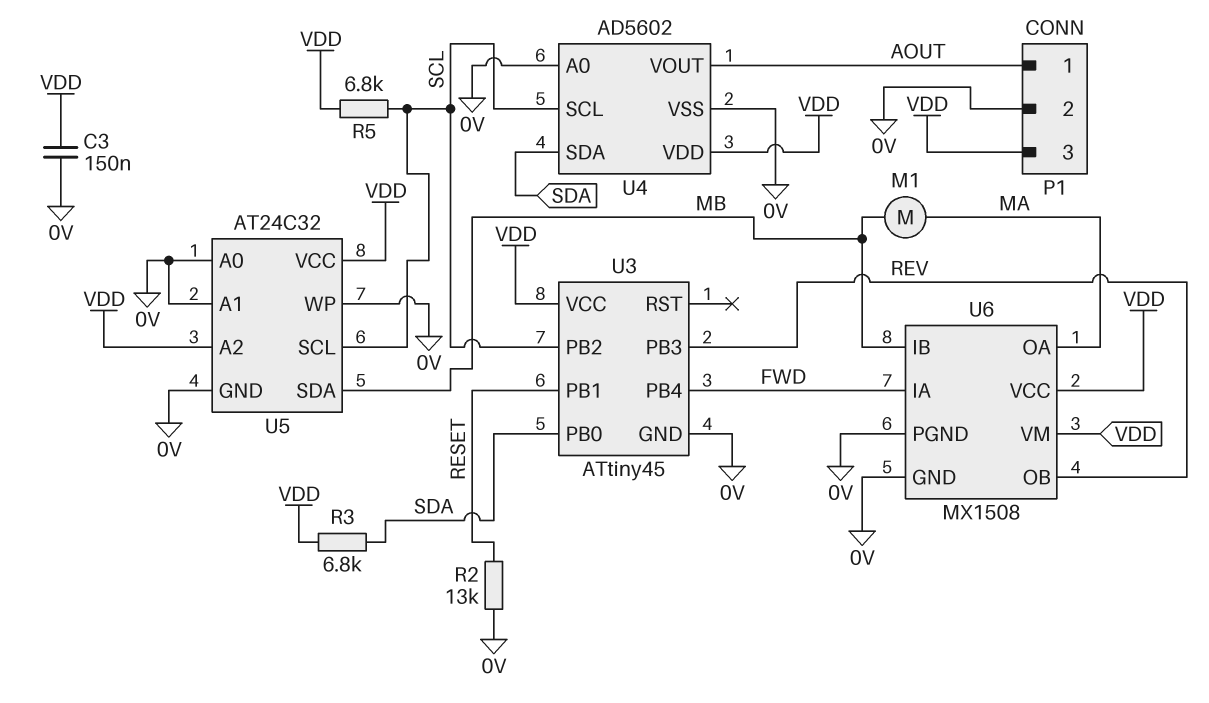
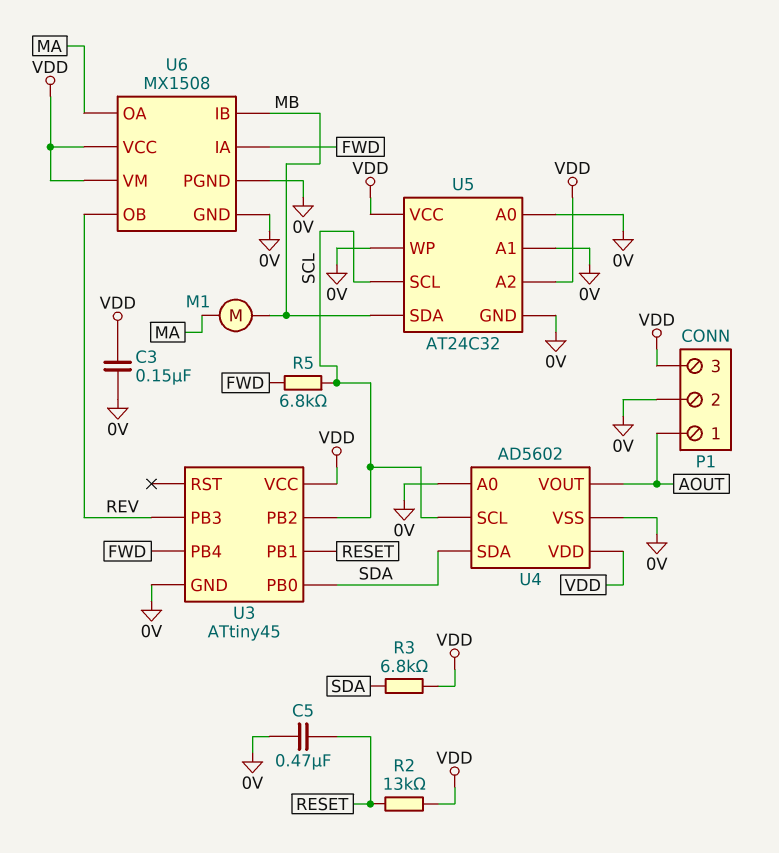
C5: none -> 470nF (0V, RESET)
R2: 13k (0V, RESET) -> 13k (RESET, VDD)
R5: 6.8k (SCL, VDD) -> 6.8k (FWD, SCL)

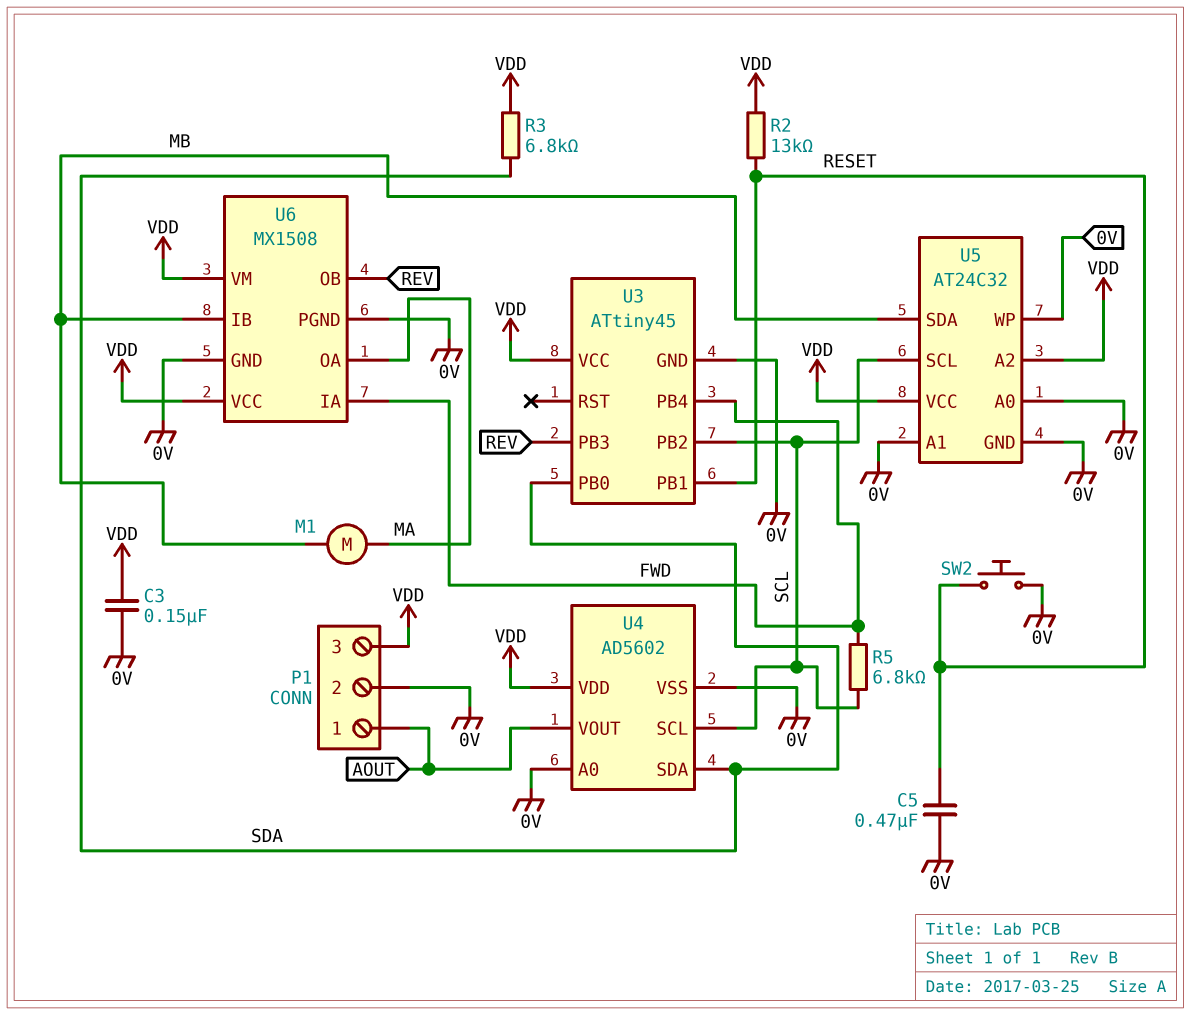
SW2: none -> button (0V, RESET)

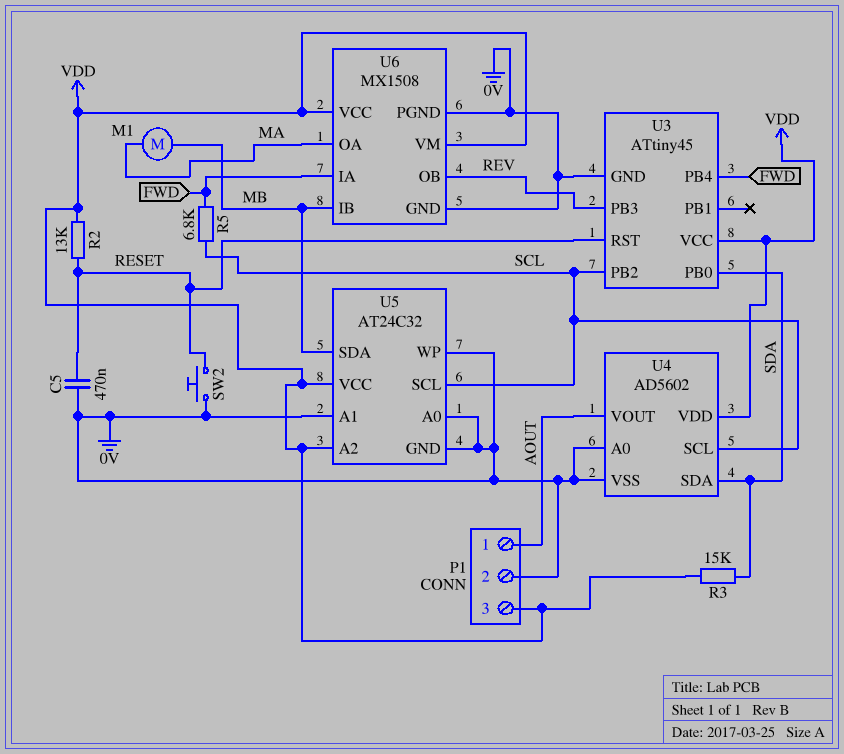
C3: 150nF (0V, VDD) -> none
R3: 6.8k (SDA, VDD) -> 15k (SDA, VDD)
U3 pin PB1: RESET -> none
U3 pin RST: none -> RESET

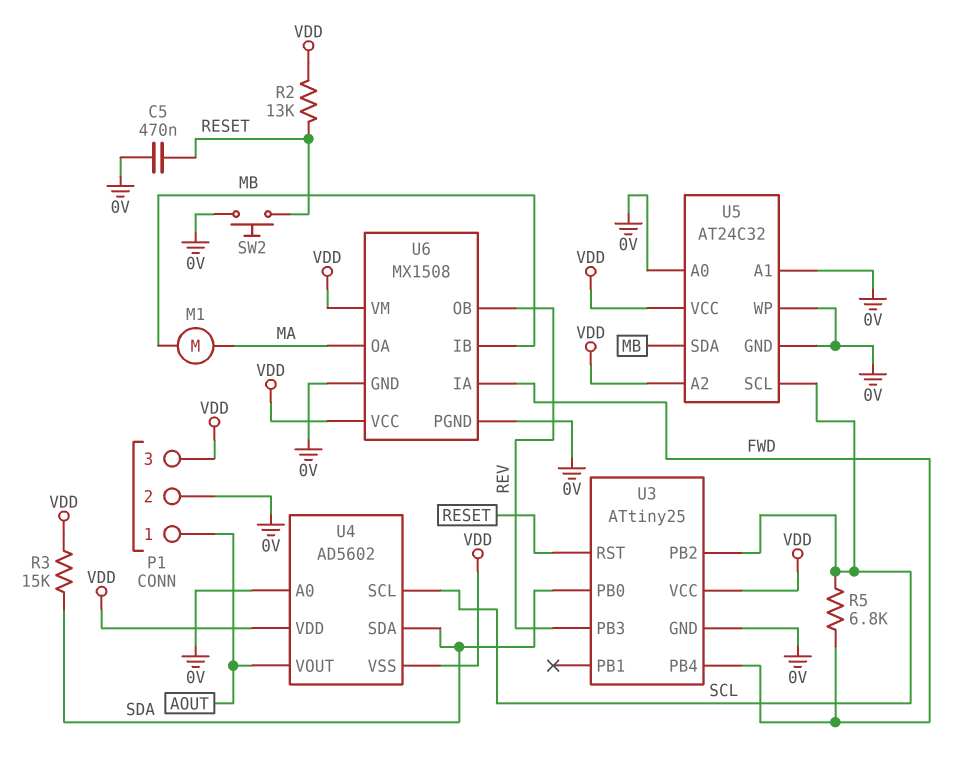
U3: ATtiny45 -> ATtiny25
U4 pin VSS: 0V -> VDD

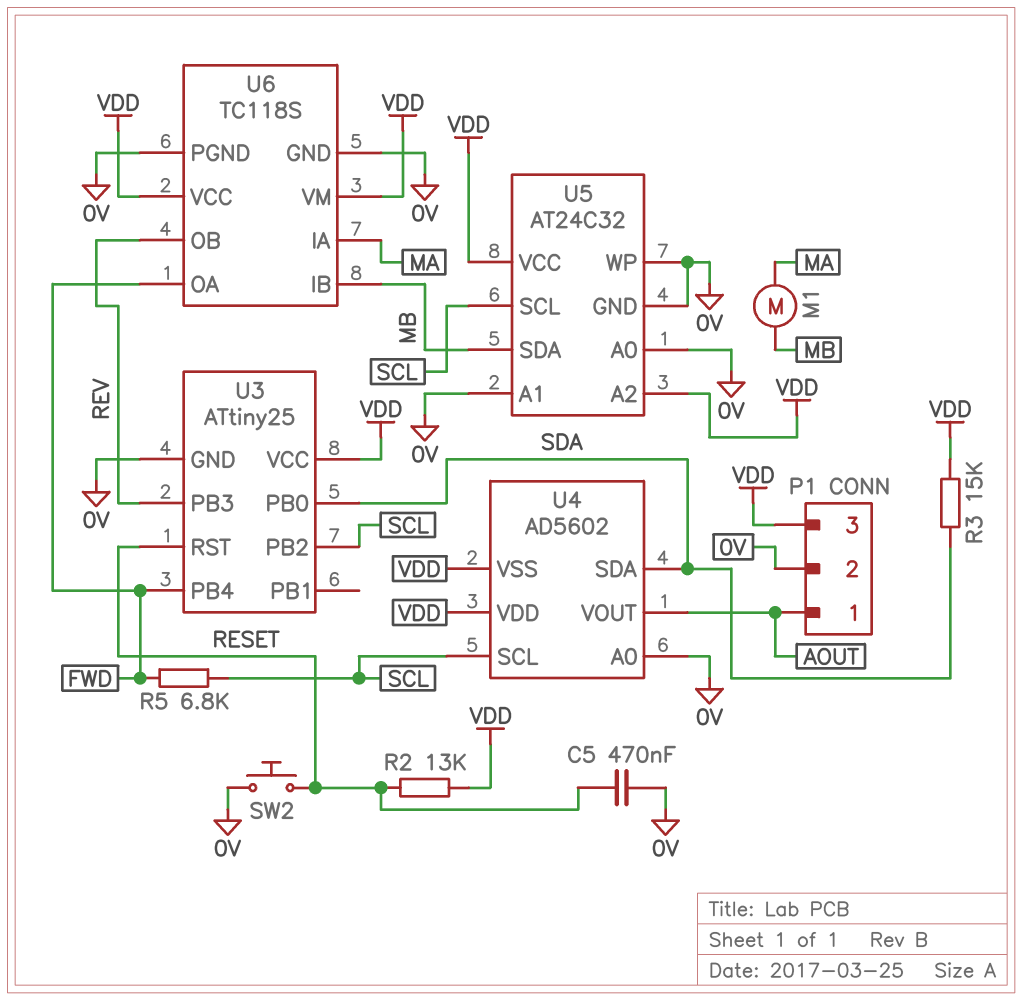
U6: MX1508 -> TC118S
U6 pin IA: FWD -> MA
U6 pin OA: MA -> FWD

